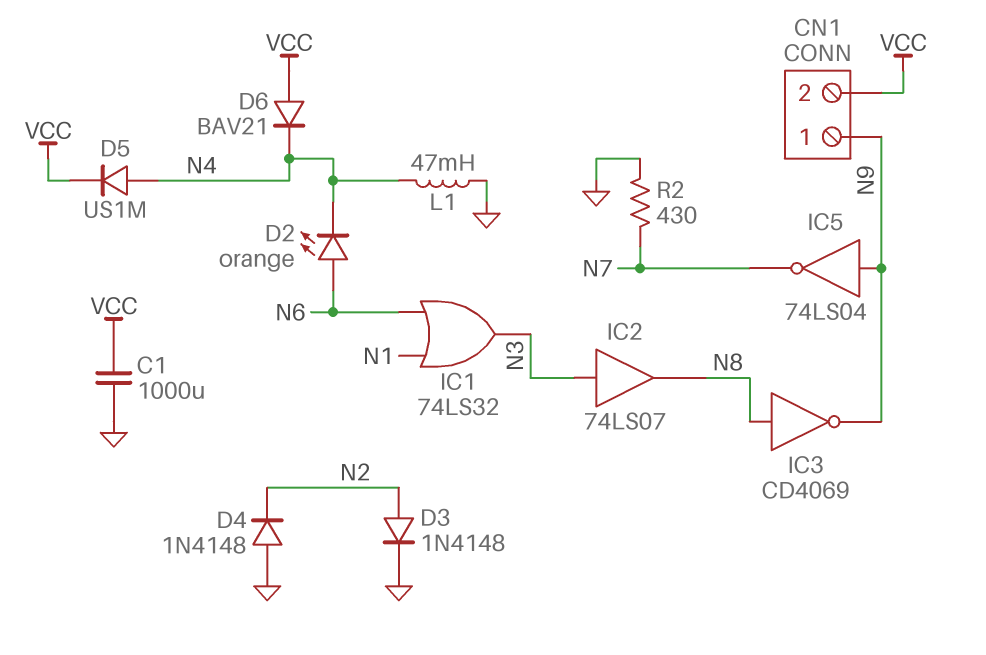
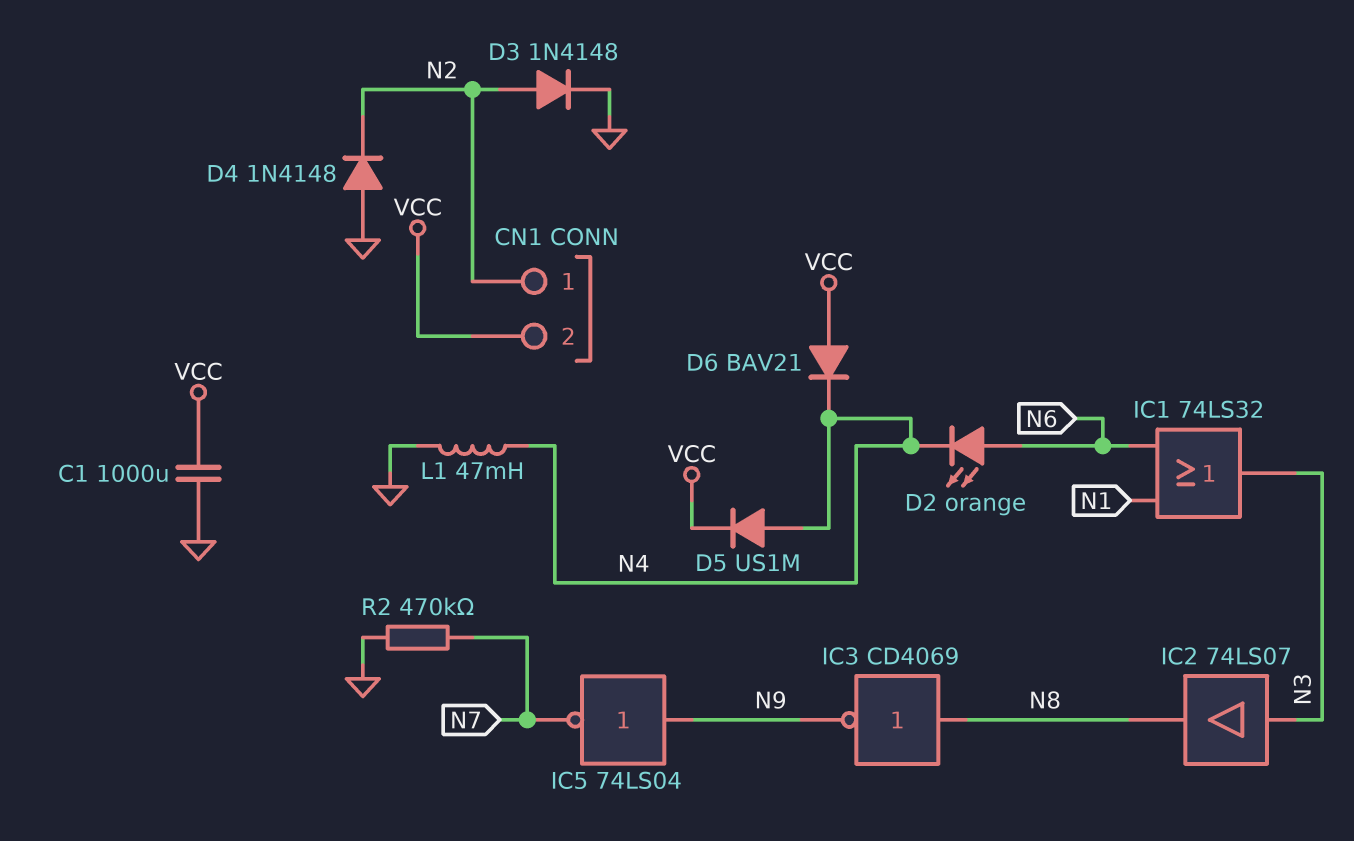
CN1 pin 1: N9 -> N2
R2: 430 (GND, N7) -> 470k (GND, N7)

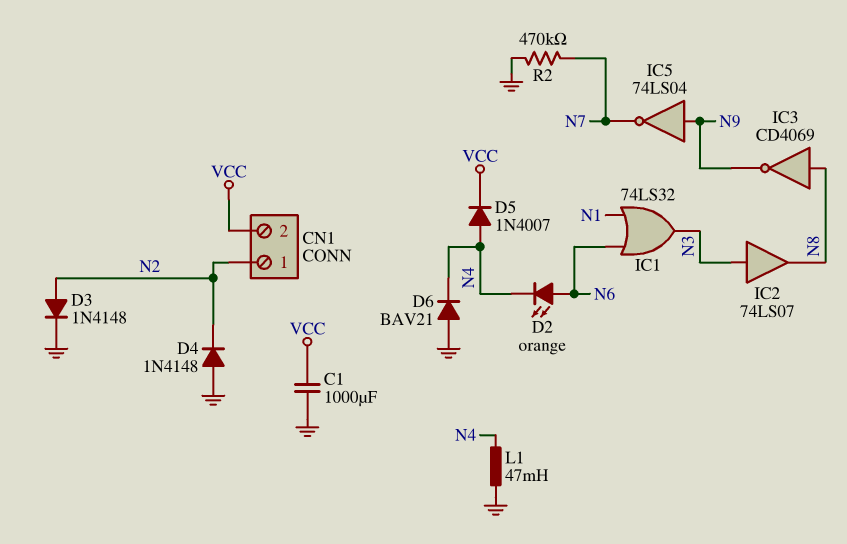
D5: diode US1M (A N4, K VCC) -> diode 1N4007 (A N4, K VCC)
D6: diode BAV21 (A VCC, K N4) -> diode BAV21 (A GND, K N4)

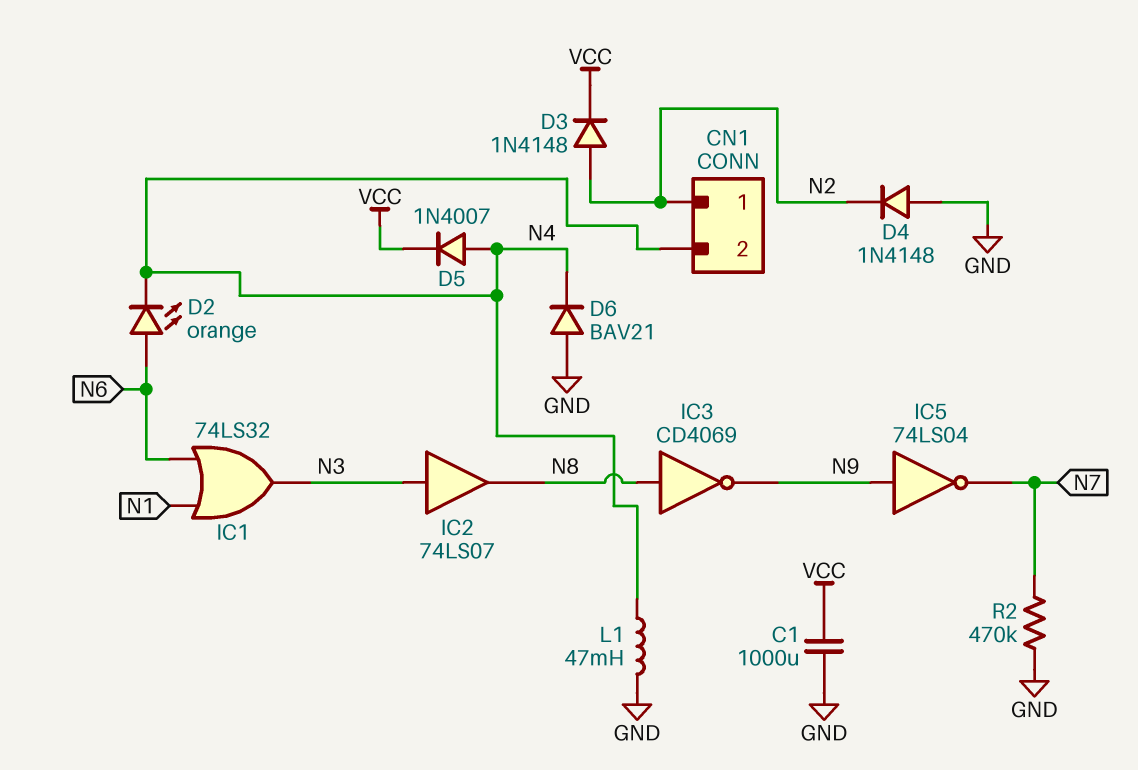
CN1 pin 2: VCC -> N4
D3: diode 1N4148 (A N2, K GND) -> diode 1N4148 (A N2, K VCC)

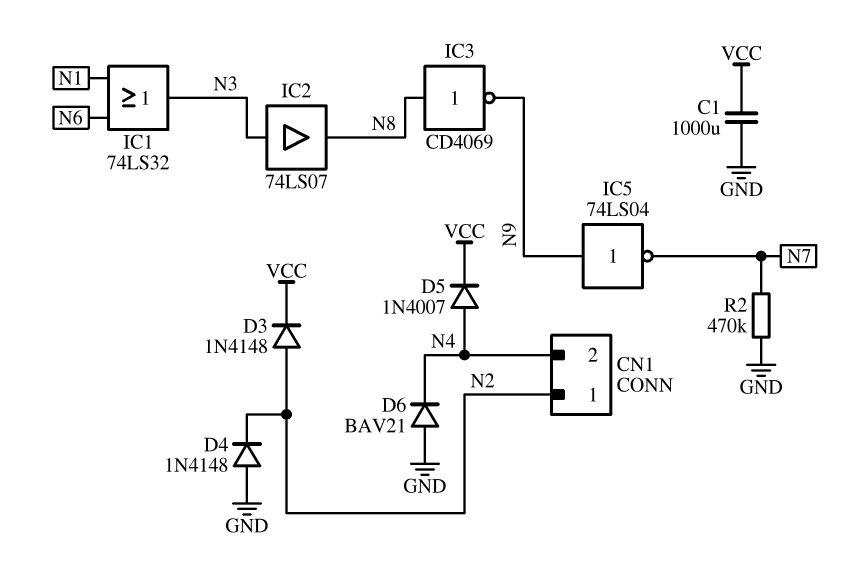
D2: LED orange (A N6, K N4) -> none
L1: 47mH (GND, N4) -> none

